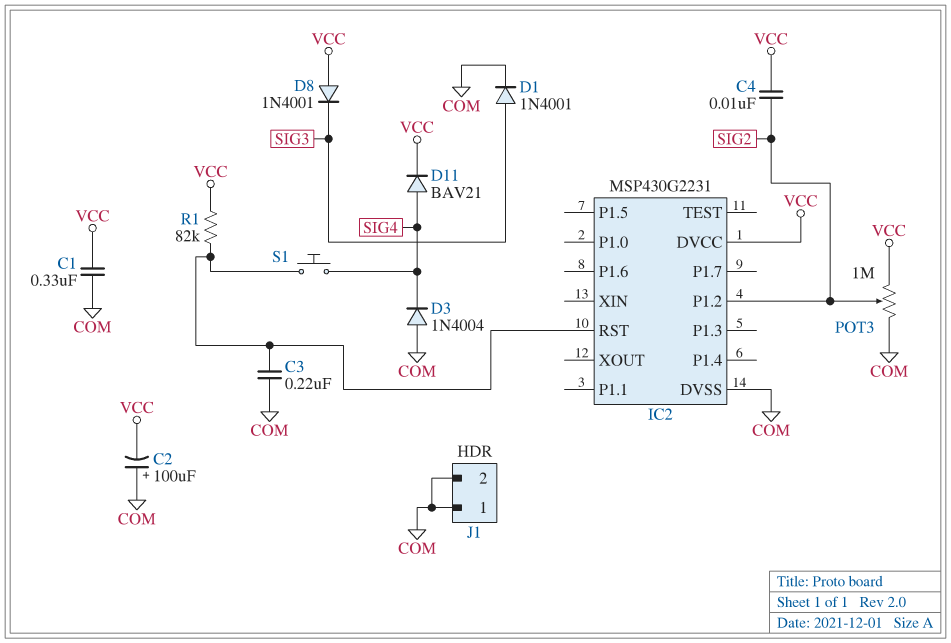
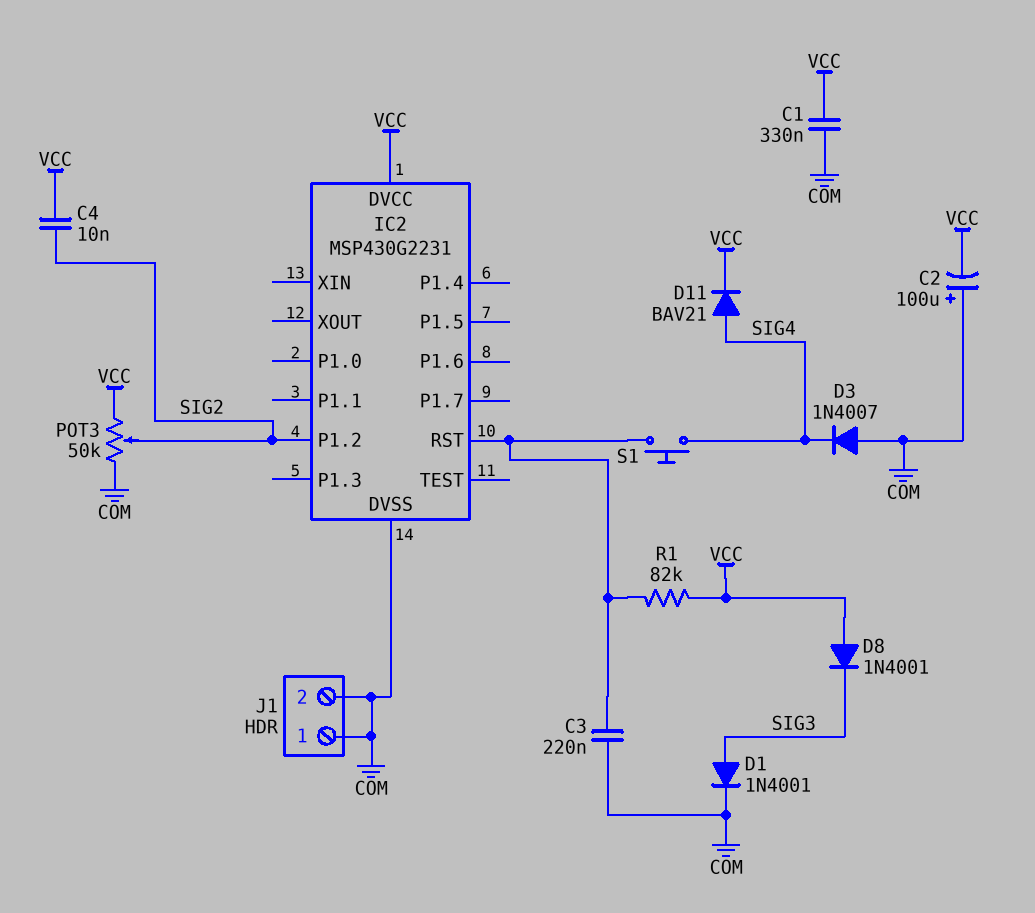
D3: diode 1N4004 (A COM, K SIG4) -> diode 1N4007 (A COM, K SIG4)
POT3: 1M (COM, VCC, wiper SIG2) -> 50k (COM, VCC, wiper SIG2)

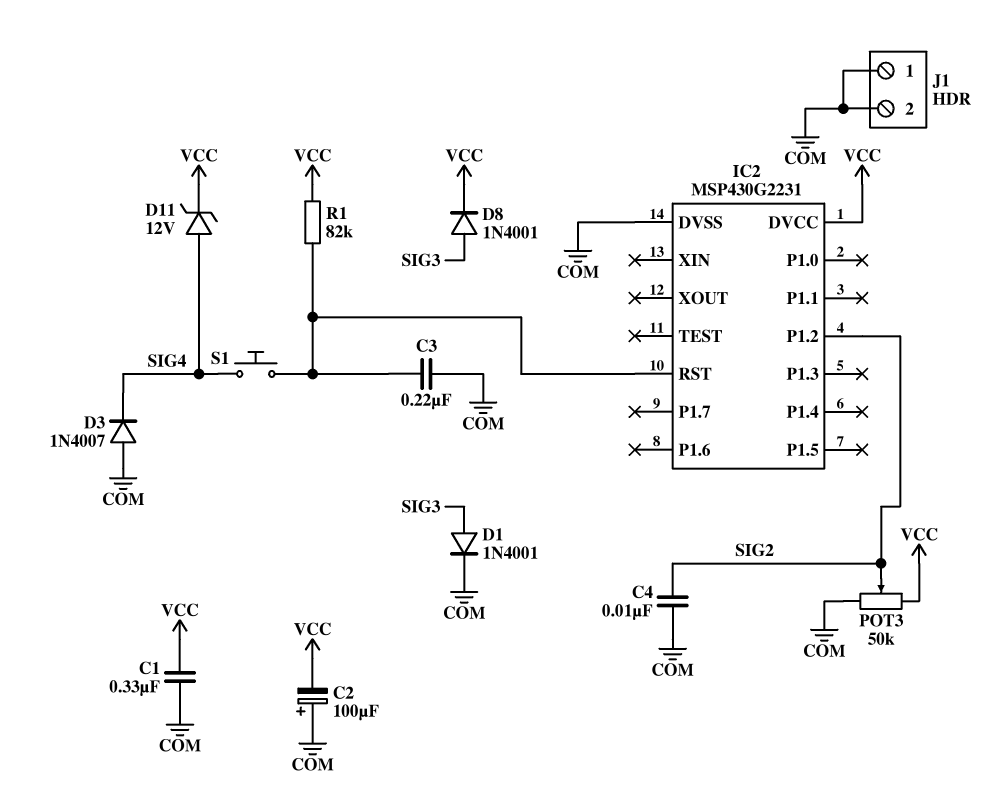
C4: 10nF (SIG2, VCC) -> 10nF (COM, SIG2)
D8: diode 1N4001 (A VCC, K SIG3) -> diode 1N4001 (A SIG3, K VCC)
D11: diode BAV21 (A SIG4, K VCC) -> zener 12V (A SIG4, K VCC)

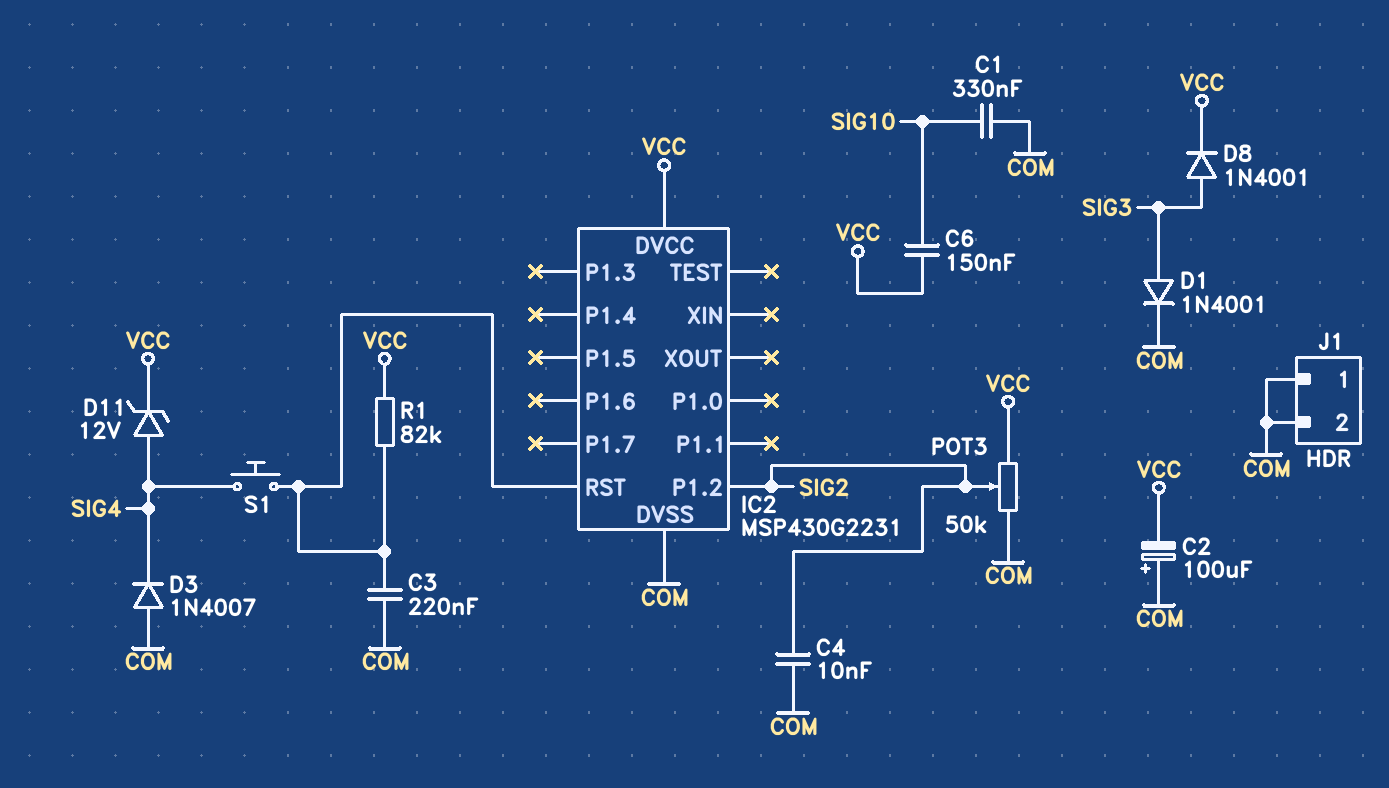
C1: 330nF (COM, VCC) -> 330nF (COM, SIG10)
C6: none -> 150nF (SIG10, VCC)

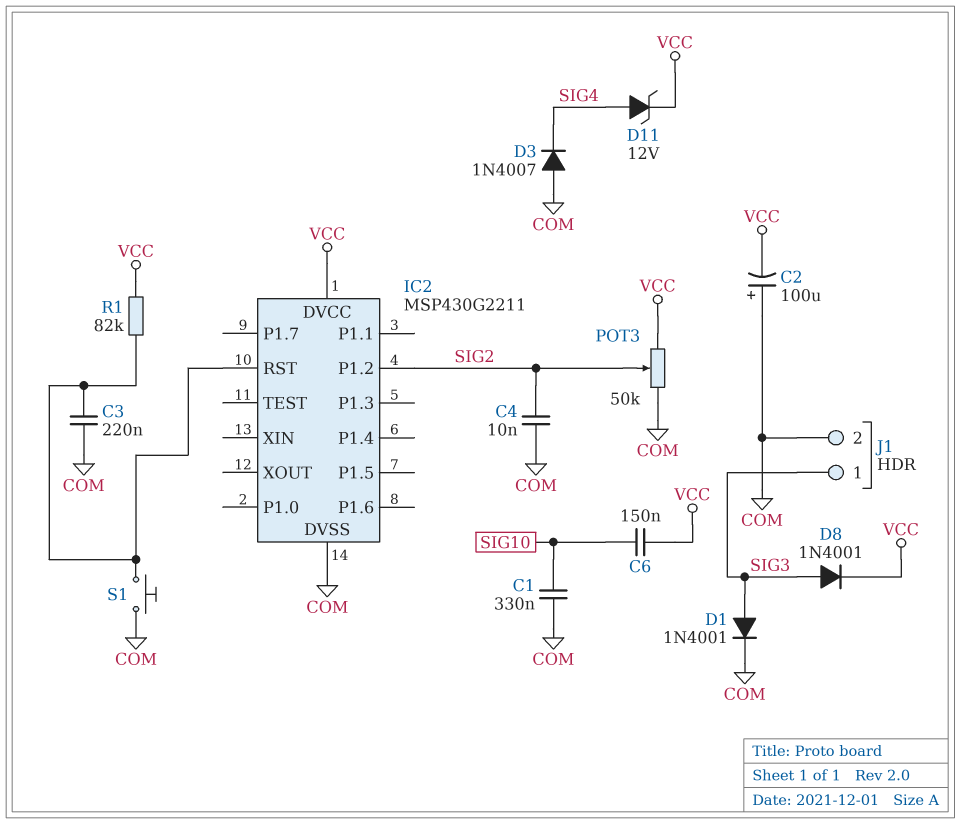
IC2: MSP430G2231 -> MSP430G2211
J1 pin 1: COM -> SIG3
S1: button (IC2/RST, SIG4) -> button (COM, IC2/RST)

